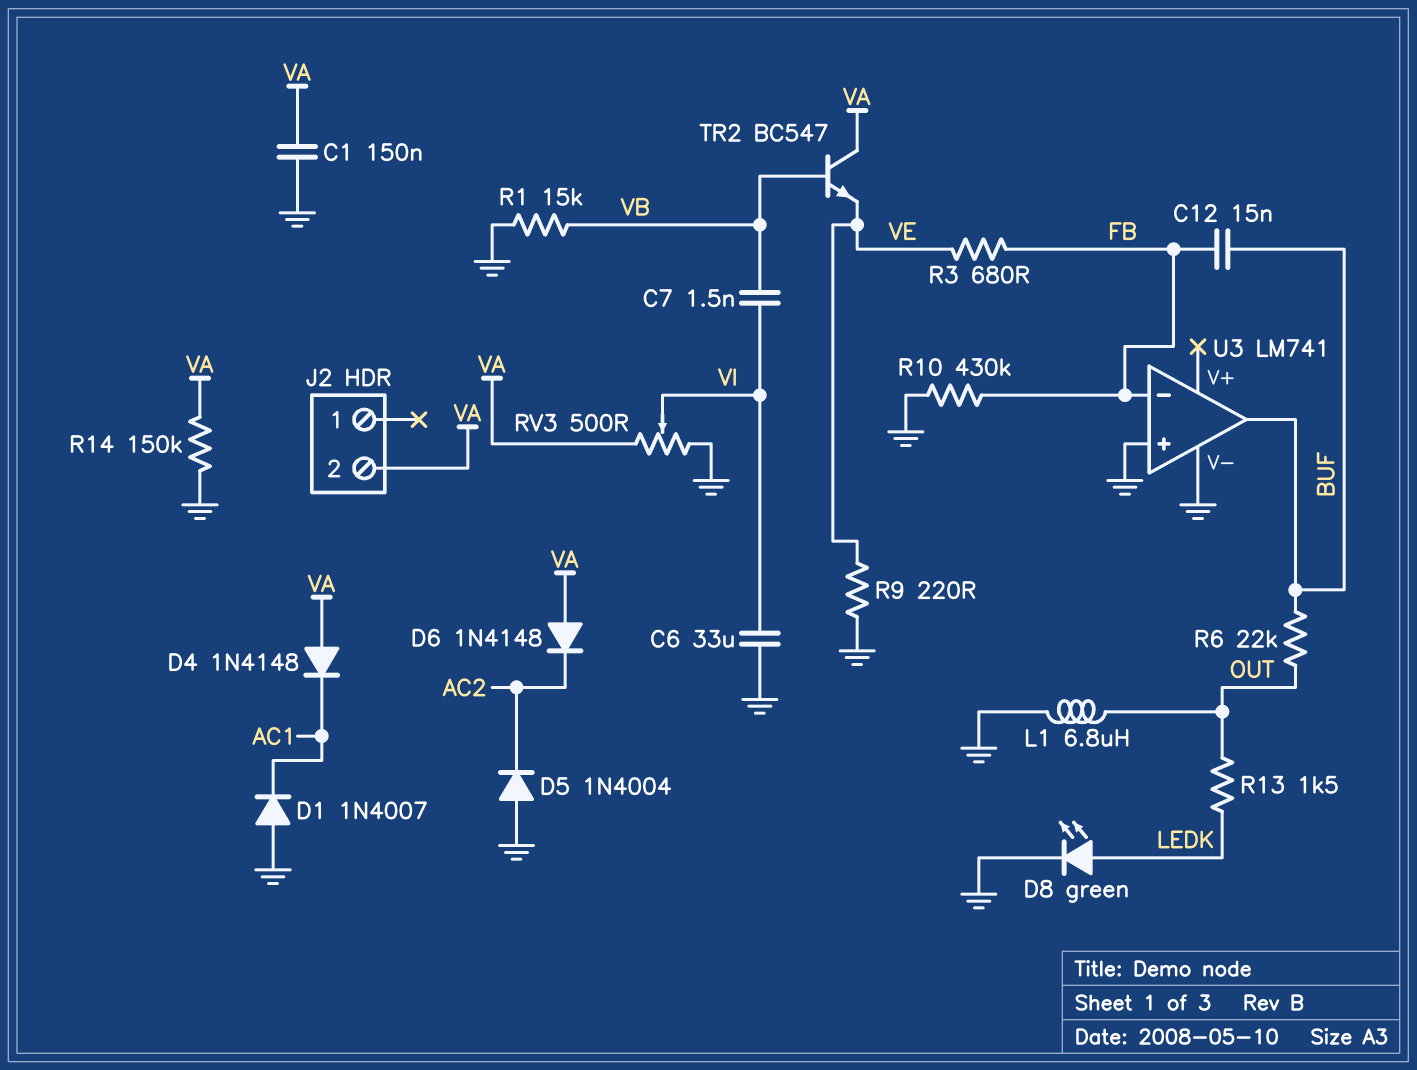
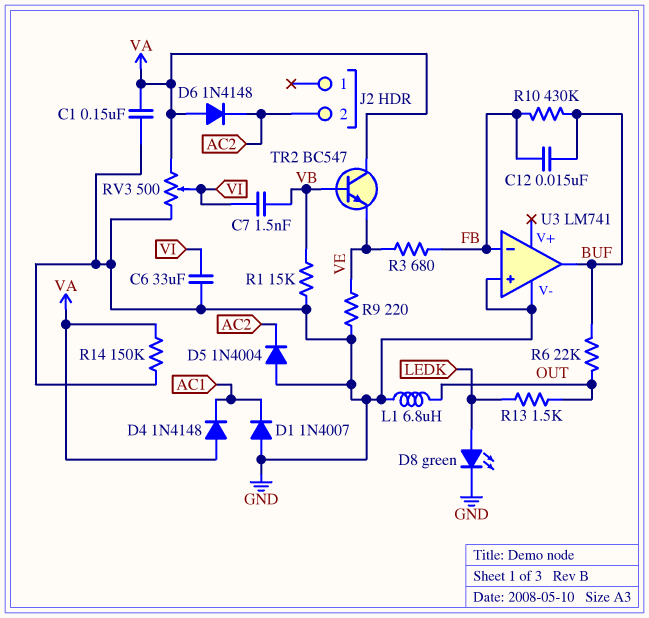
J2 pin 2: VA -> AC2
R10: 430k (FB, GND) -> 430k (BUF, FB)

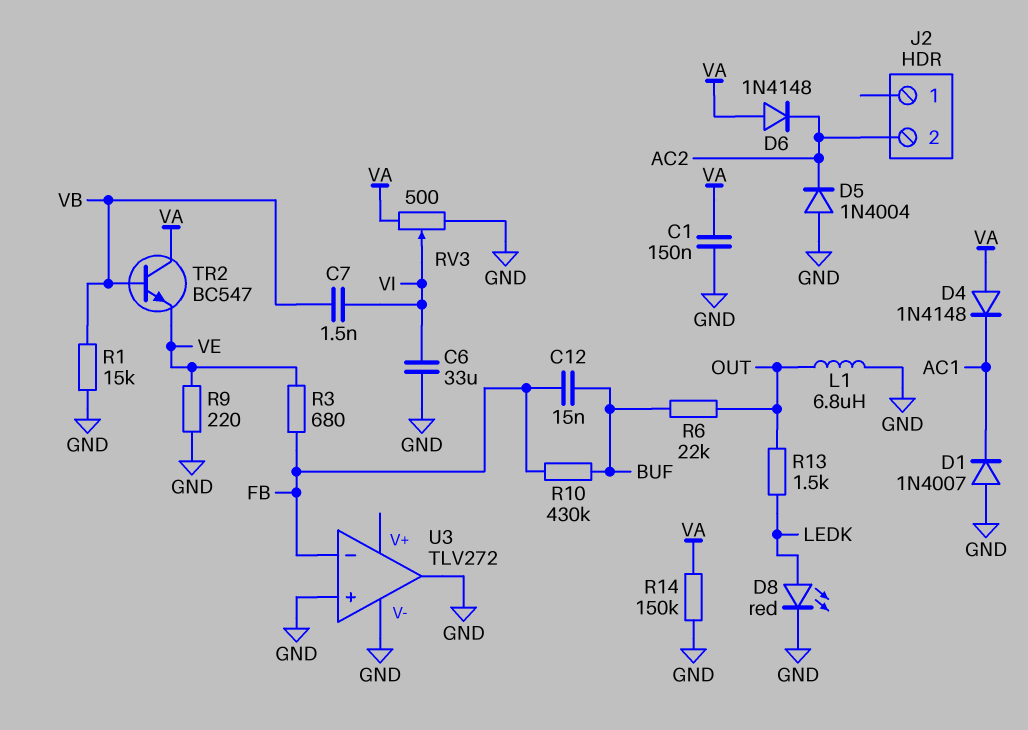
D8: LED green (A LEDK, K GND) -> LED red (A LEDK, K GND)
U3: LM741 -> TLV272
U3 pin out: BUF -> GND

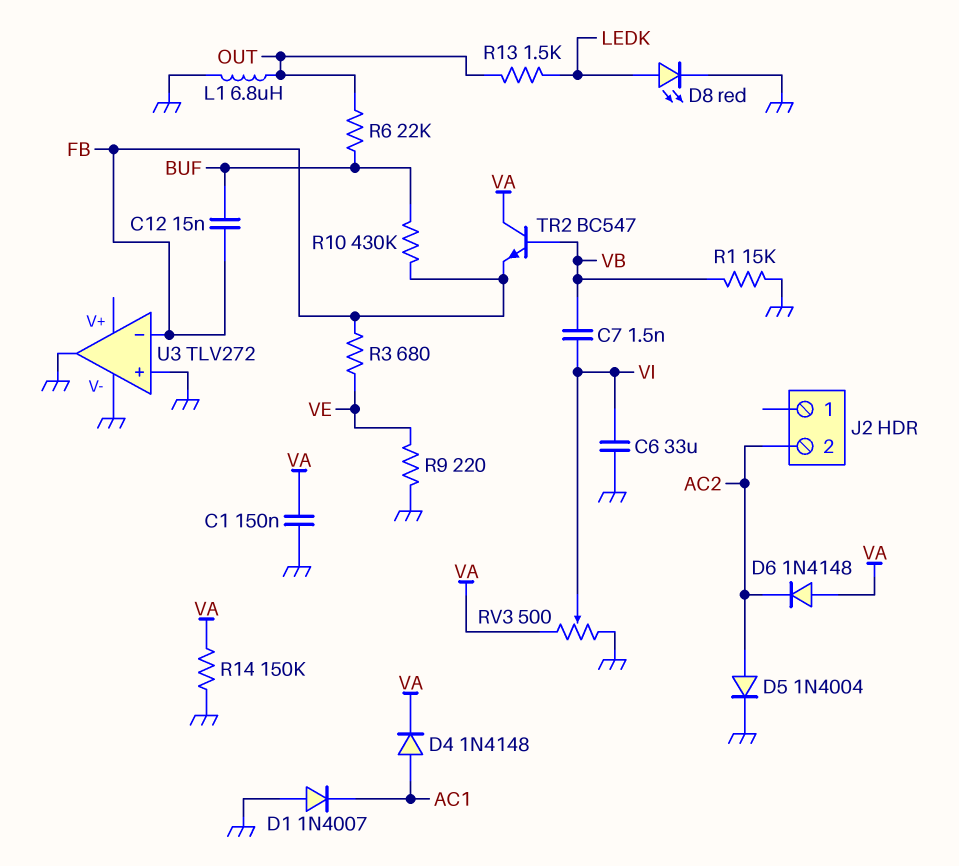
D4: diode 1N4148 (A VA, K AC1) -> diode 1N4148 (A AC1, K VA)
D5: diode 1N4004 (A GND, K AC2) -> diode 1N4004 (A AC2, K GND)
TR2: NPN BC547 (B VB, C VA, E VE) -> NPN BC547 (B VB, C VA, E FB)

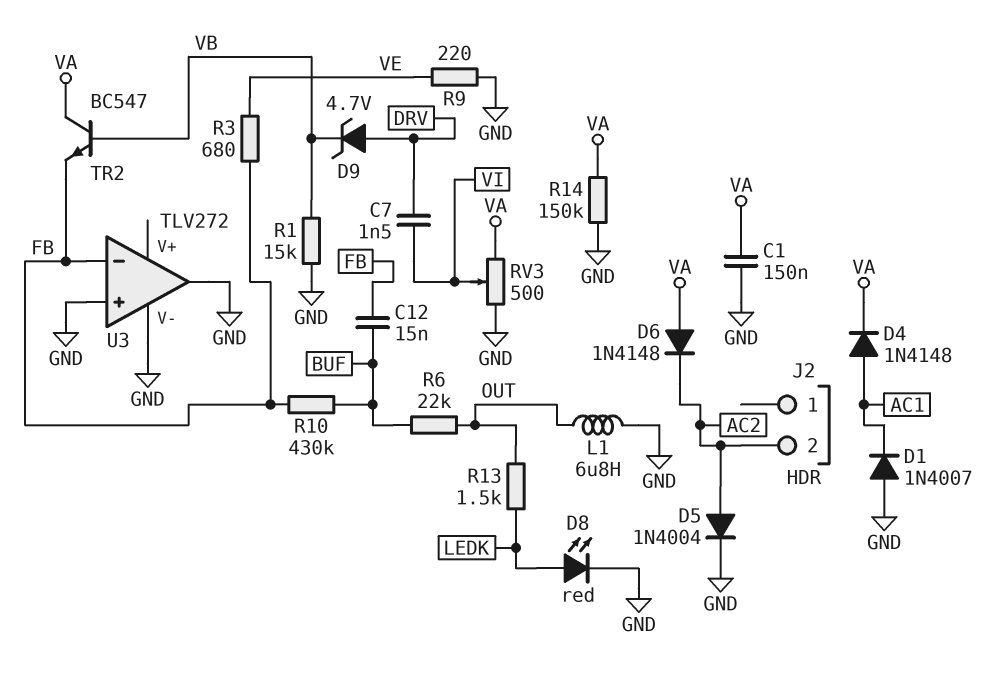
C6: 33uF (GND, VI) -> none
C7: 1.5nF (VB, VI) -> 1.5nF (DRV, VI)
D9: none -> zener 4.7V (A DRV, K VB)

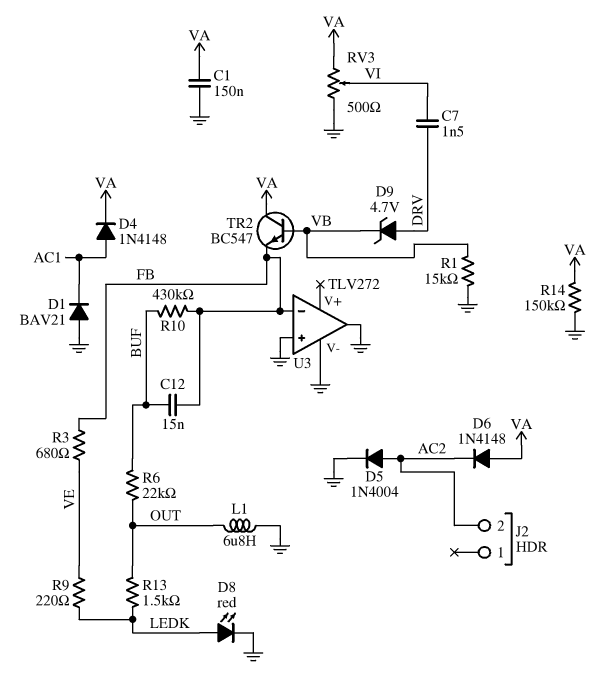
D1: diode 1N4007 (A GND, K AC1) -> diode BAV21 (A GND, K AC1)
R9: 220 (GND, VE) -> 220 (LEDK, VE)

